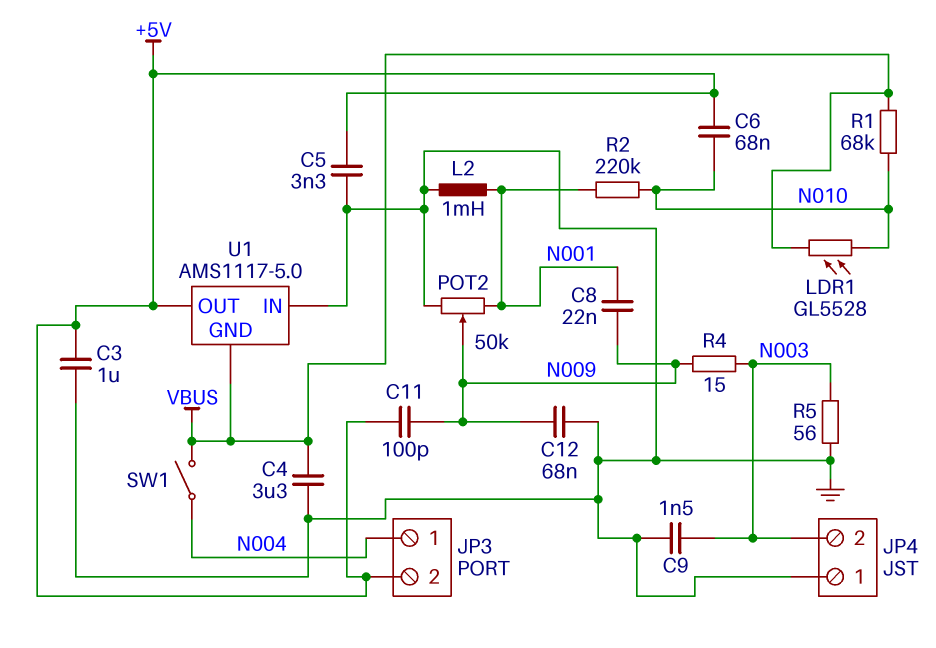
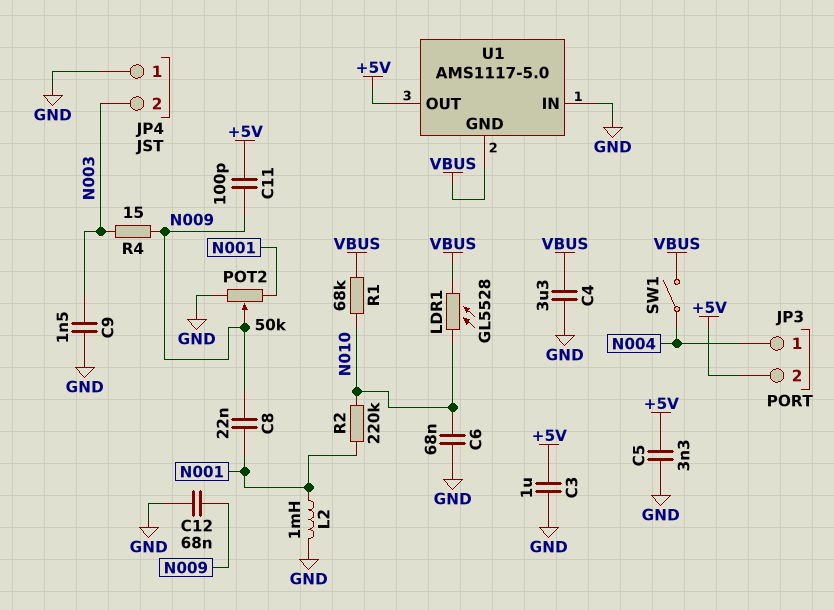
C6: 68nF (+5V, N010) -> 68nF (GND, N010)
R5: 56 (GND, N003) -> none

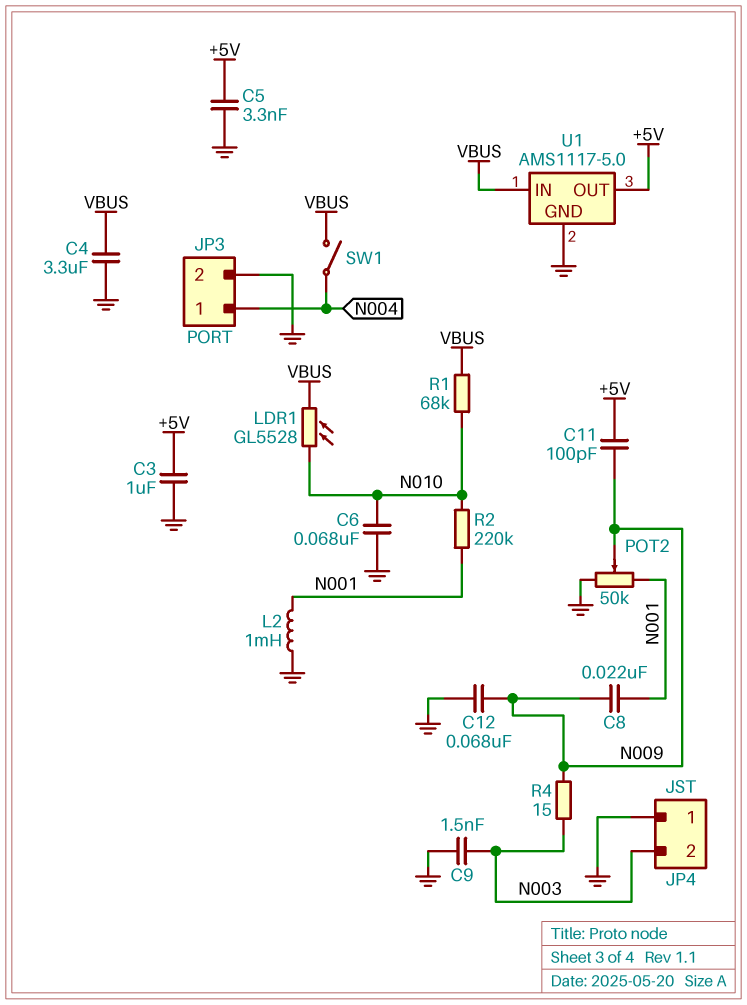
JP3 pin 2: +5V -> GND
U1 pin GND: VBUS -> GND
U1 pin IN: GND -> VBUS

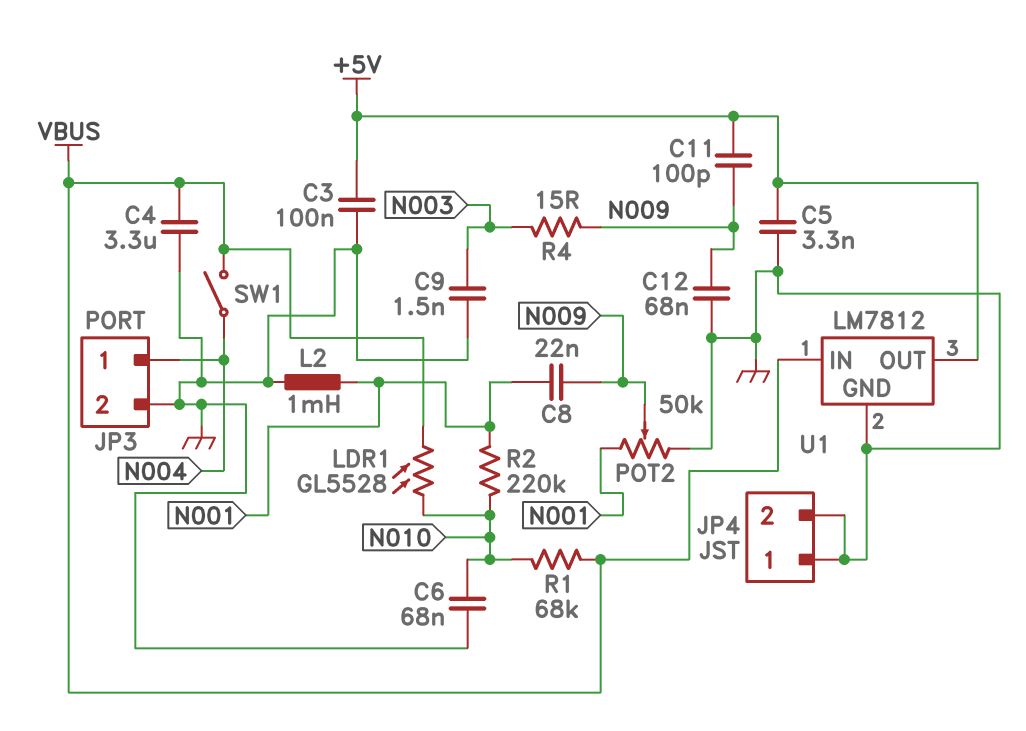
C3: 1uF (+5V, GND) -> 100nF (+5V, GND)
JP4 pin 2: N003 -> GND
U1: AMS1117-5.0 -> LM7812

